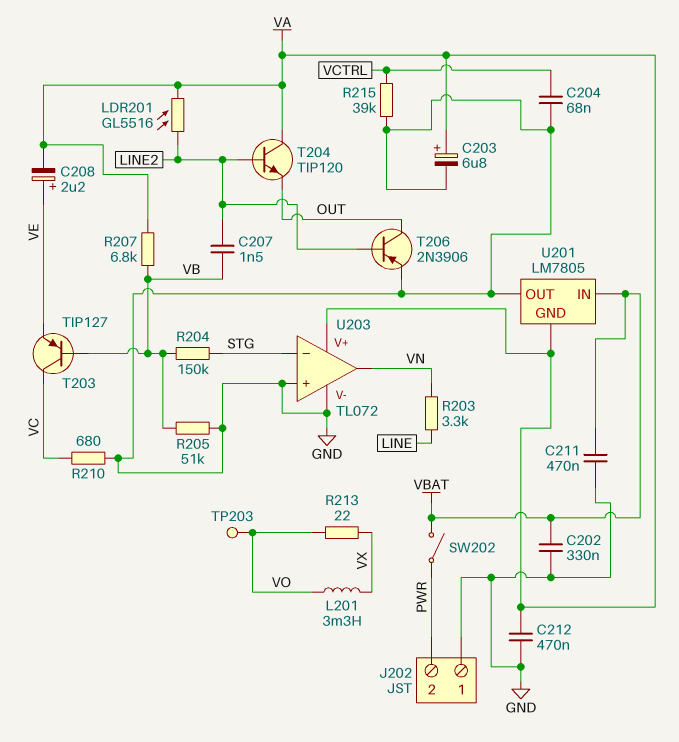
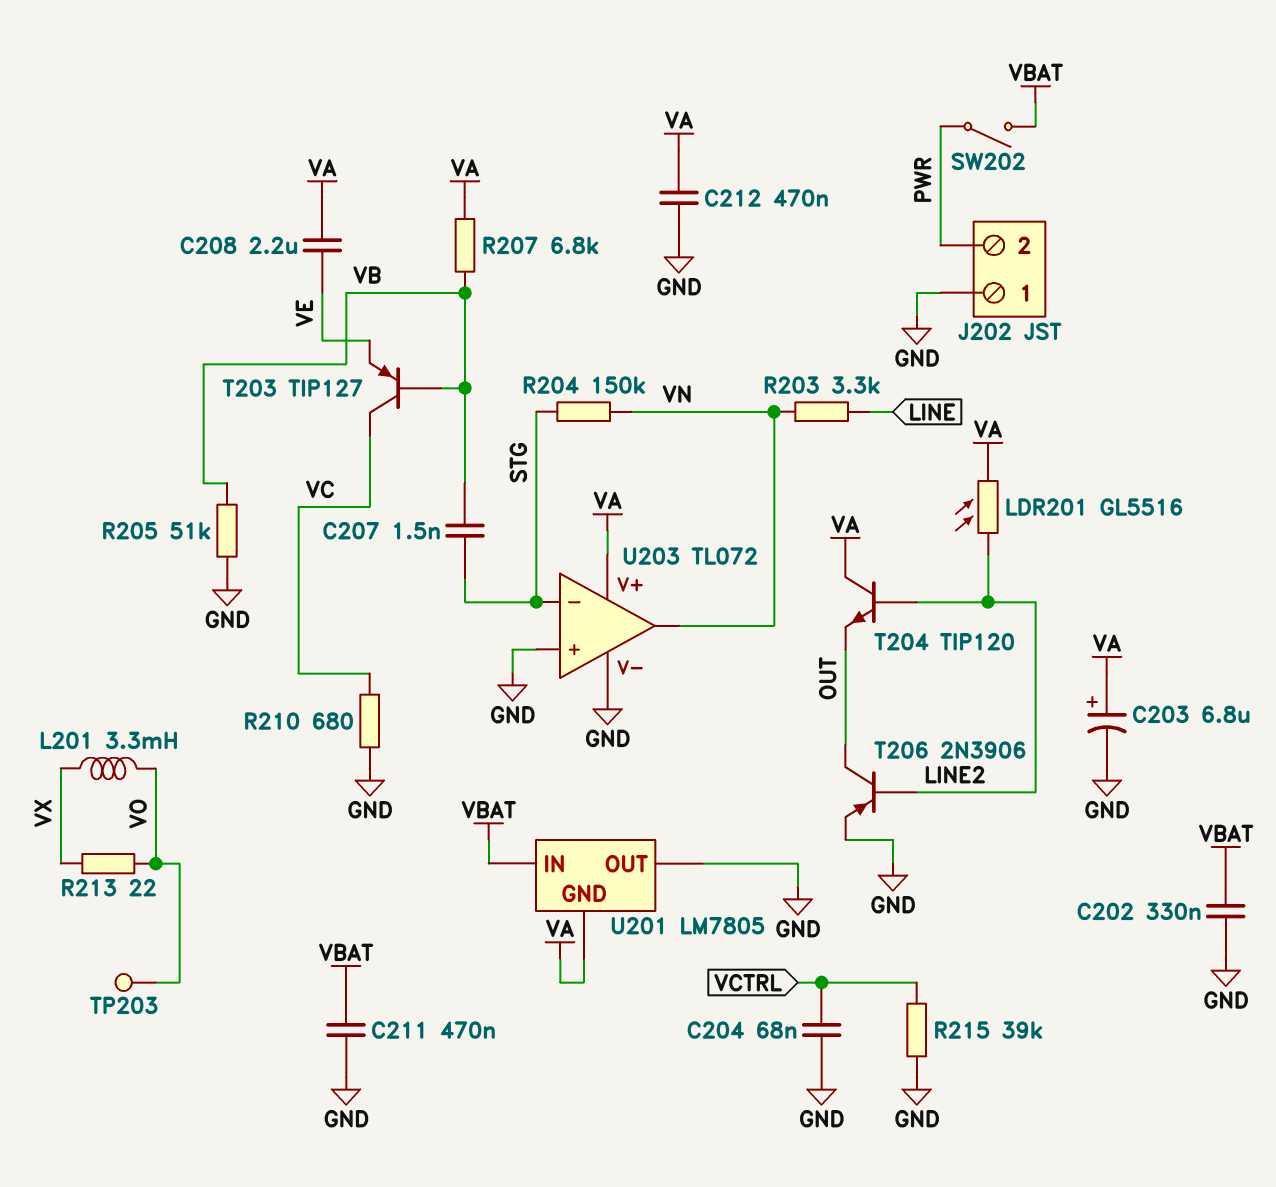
C207: 1.5nF (LINE2, VB) -> 1.5nF (STG, VB)
C208: 2.2uF (plus VE, minus VA) -> 2.2uF (VA, VE)
R204: 150k (STG, VB) -> 150k (STG, VN)

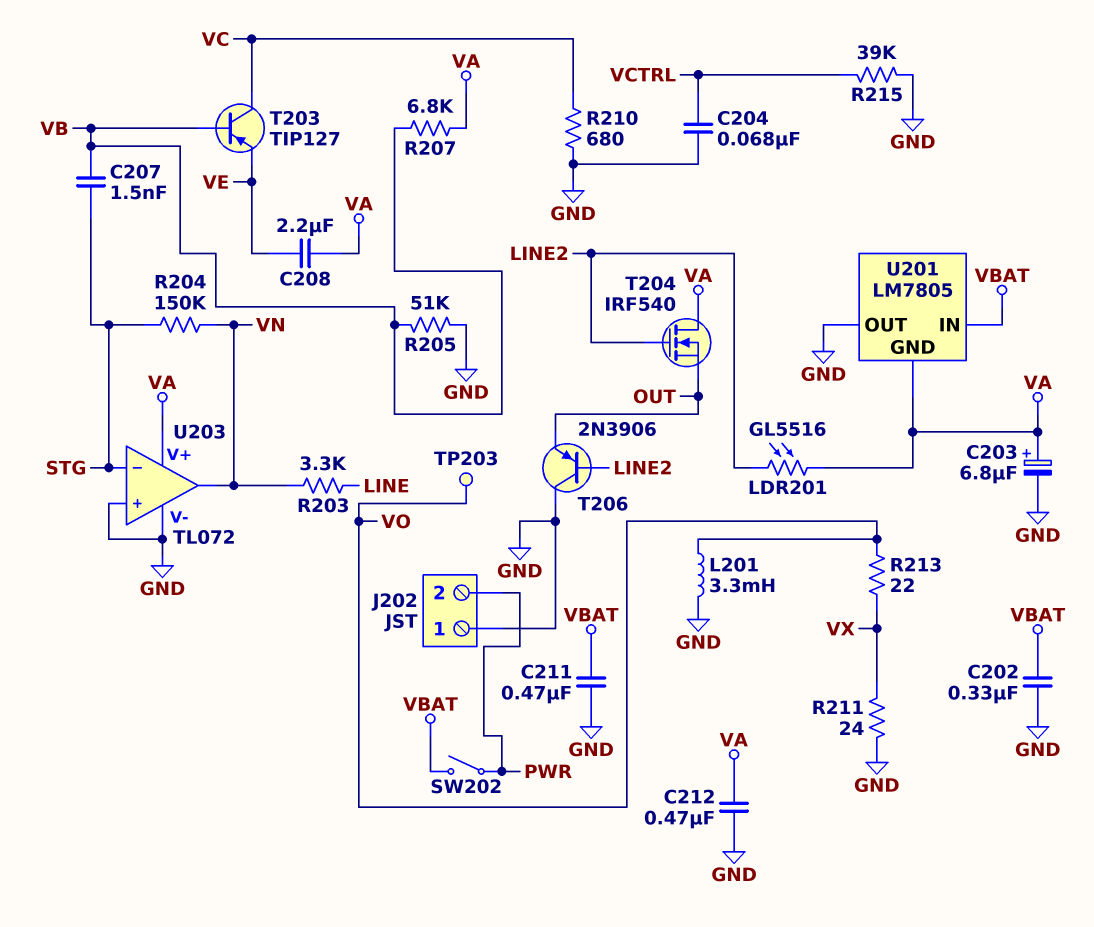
L201: 3.3mH (VO, VX) -> 3.3mH (GND, VO)
R211: none -> 24 (GND, VX)
T204: NPN TIP120 (B LINE2, C VA, E OUT) -> NMOS IRF540 (G LINE2, D VA, S OUT)
T206: PNP 2N3906 (B LINE2, C OUT, E GND) -> PNP 2N3906 (B LINE2, C GND, E OUT)

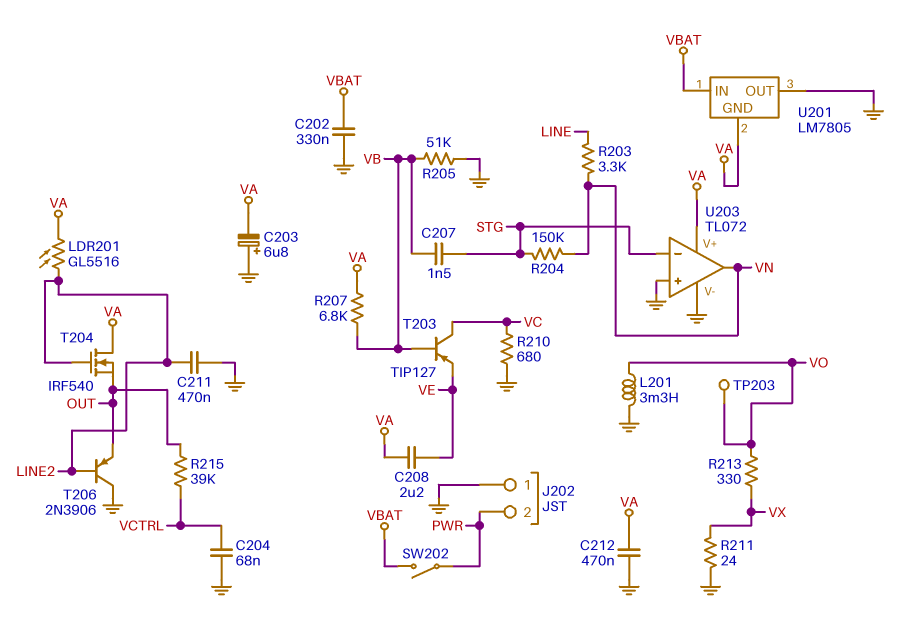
C203: 6.8uF (plus VA, minus GND) -> 6.8uF (plus GND, minus VA)
C211: 470nF (GND, VBAT) -> 470nF (GND, LINE2)
R213: 22 (VO, VX) -> 330 (VO, VX)
R215: 39k (GND, VCTRL) -> 39k (OUT, VCTRL)

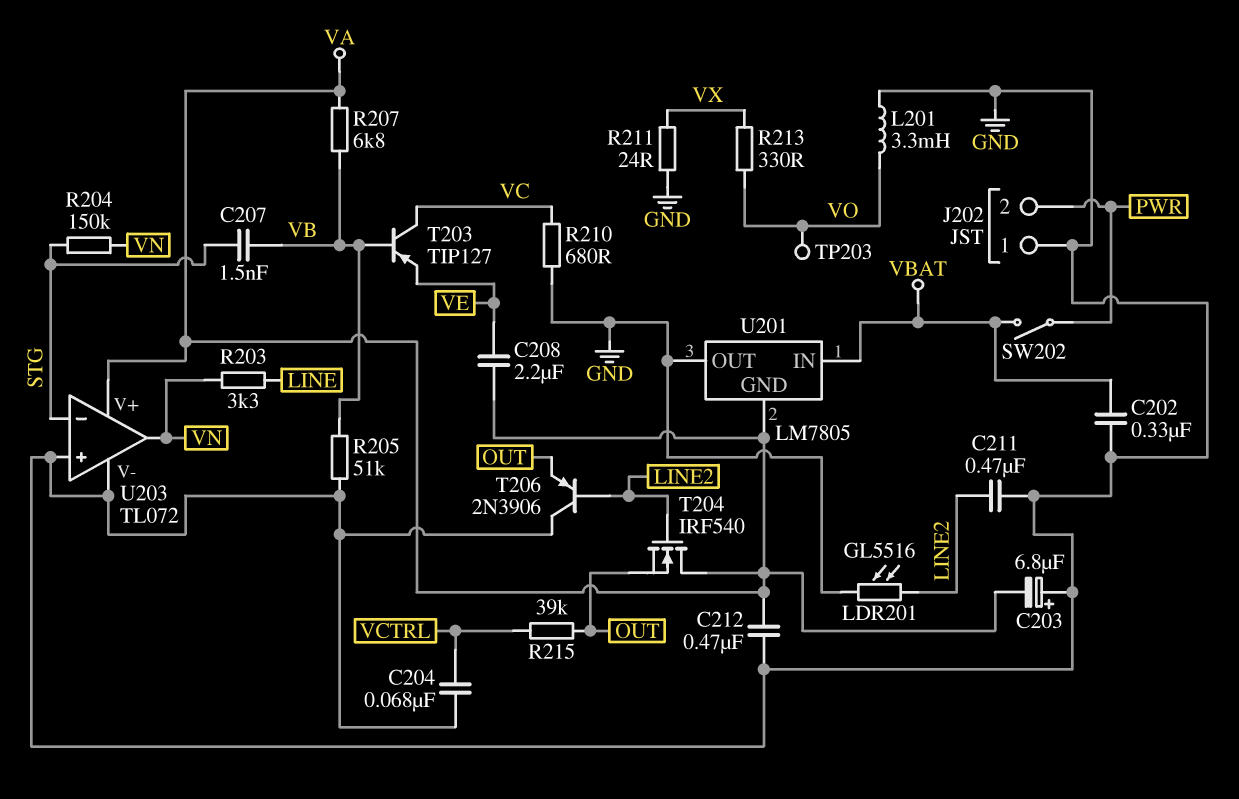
LDR201: GL5516 (LINE2, VA) -> GL5516 (GND, LINE2)

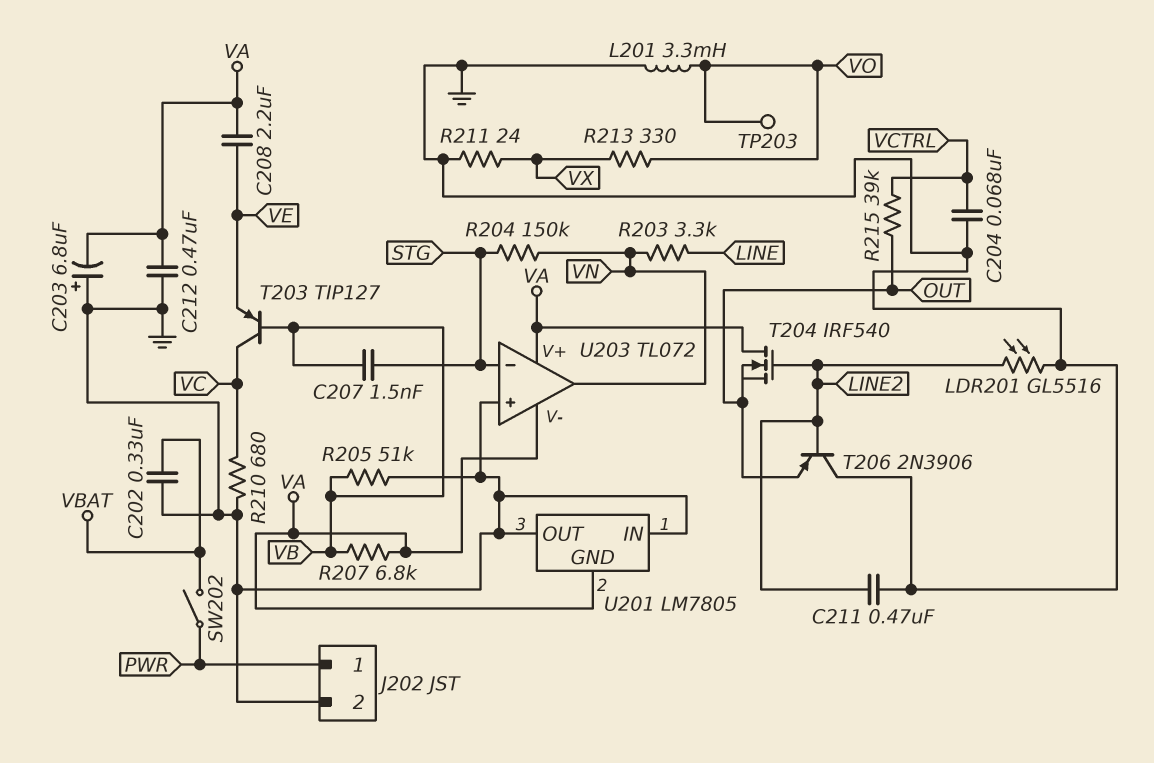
J202 pin 1: GND -> PWR
J202 pin 2: PWR -> GND
U201 pin IN: VBAT -> GND
U203 pin V-: GND -> VA

